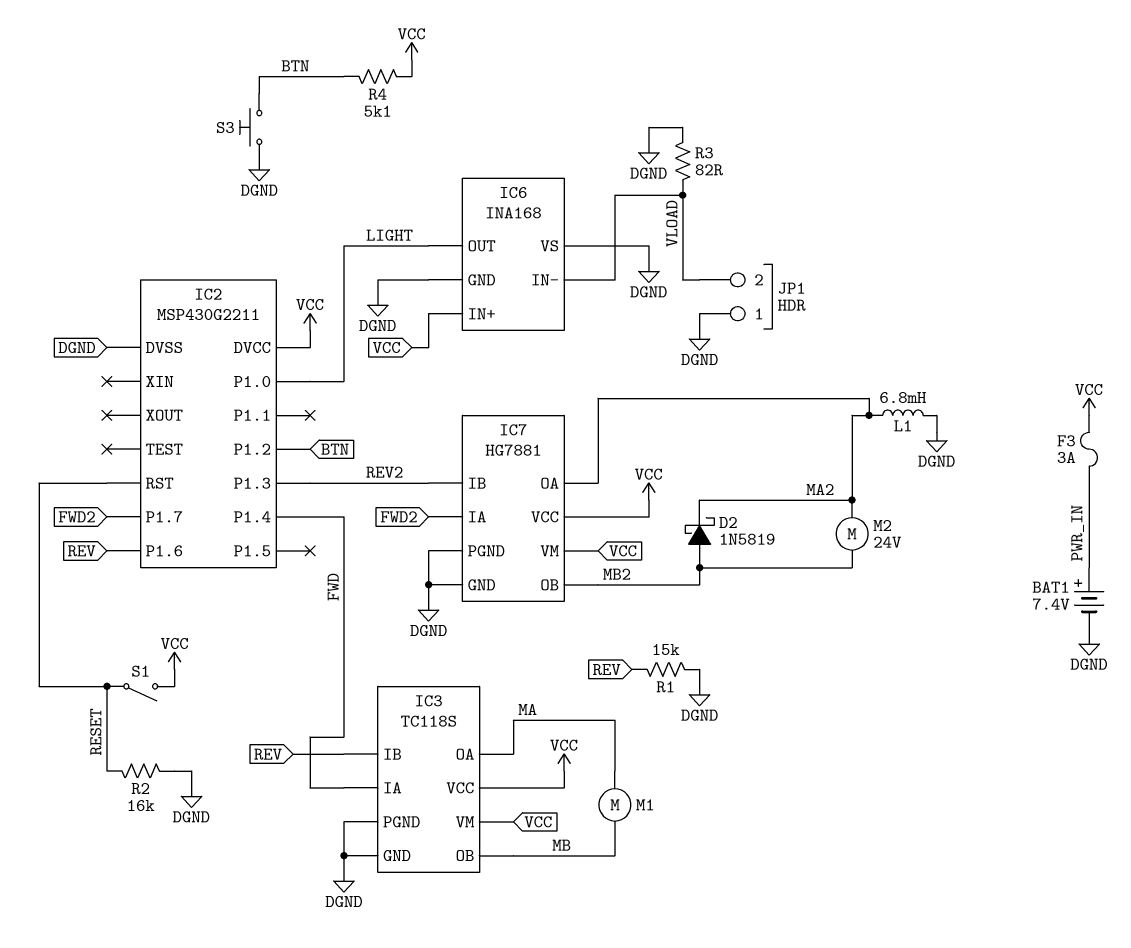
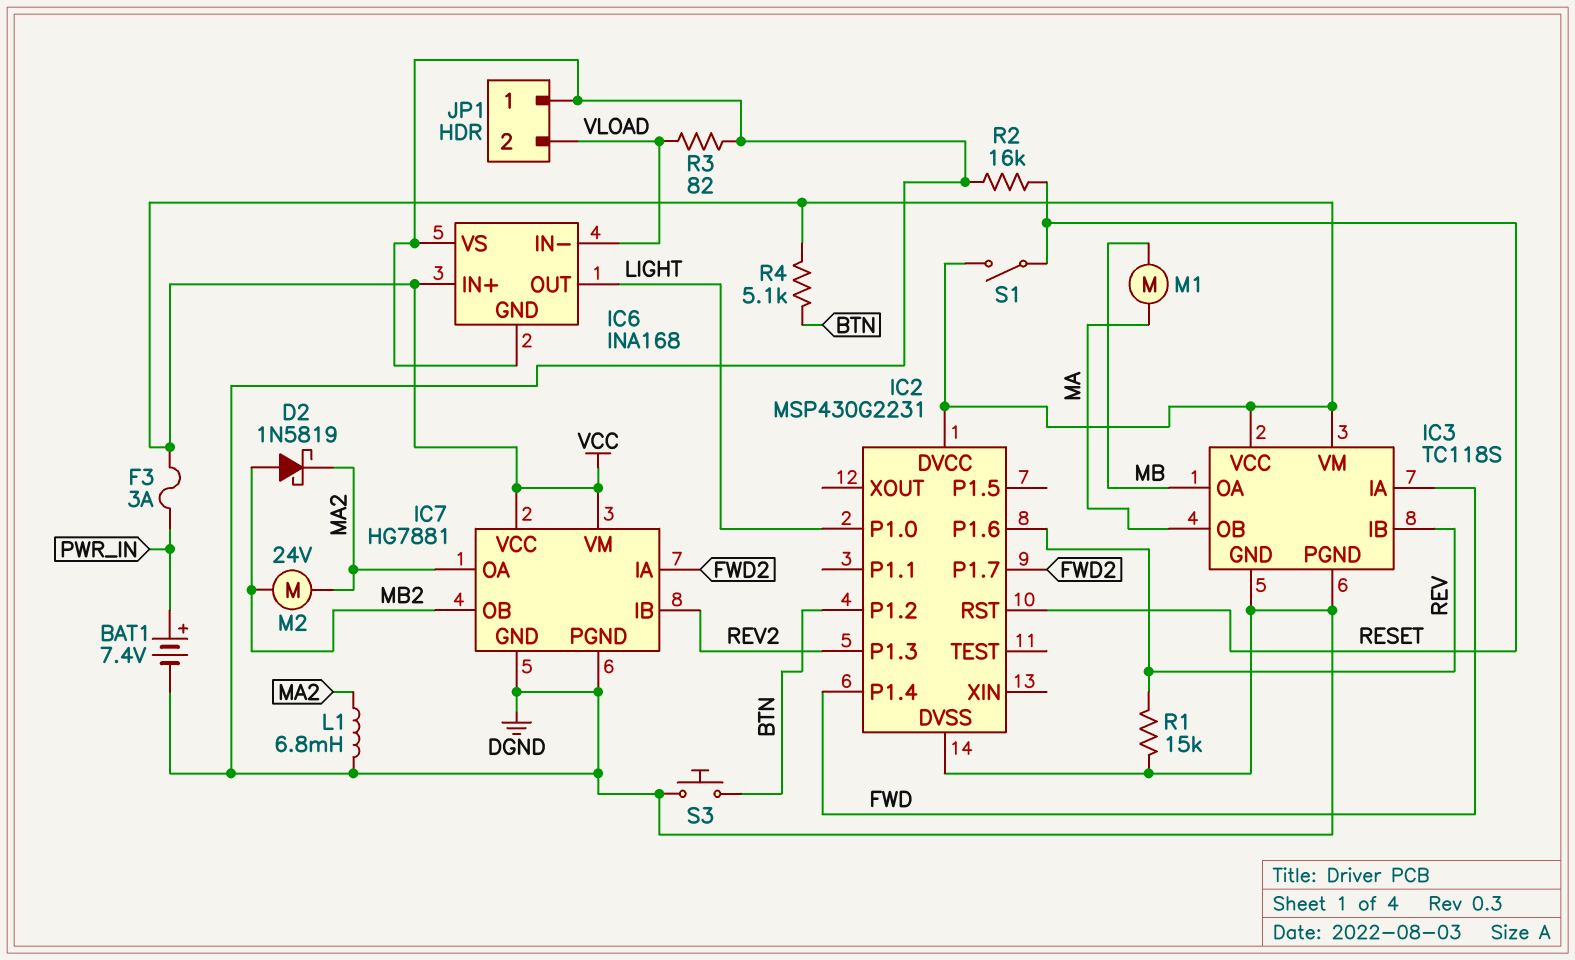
IC2: MSP430G2211 -> MSP430G2231
IC3 pin OA: MA -> MB
IC3 pin OB: MB -> MA

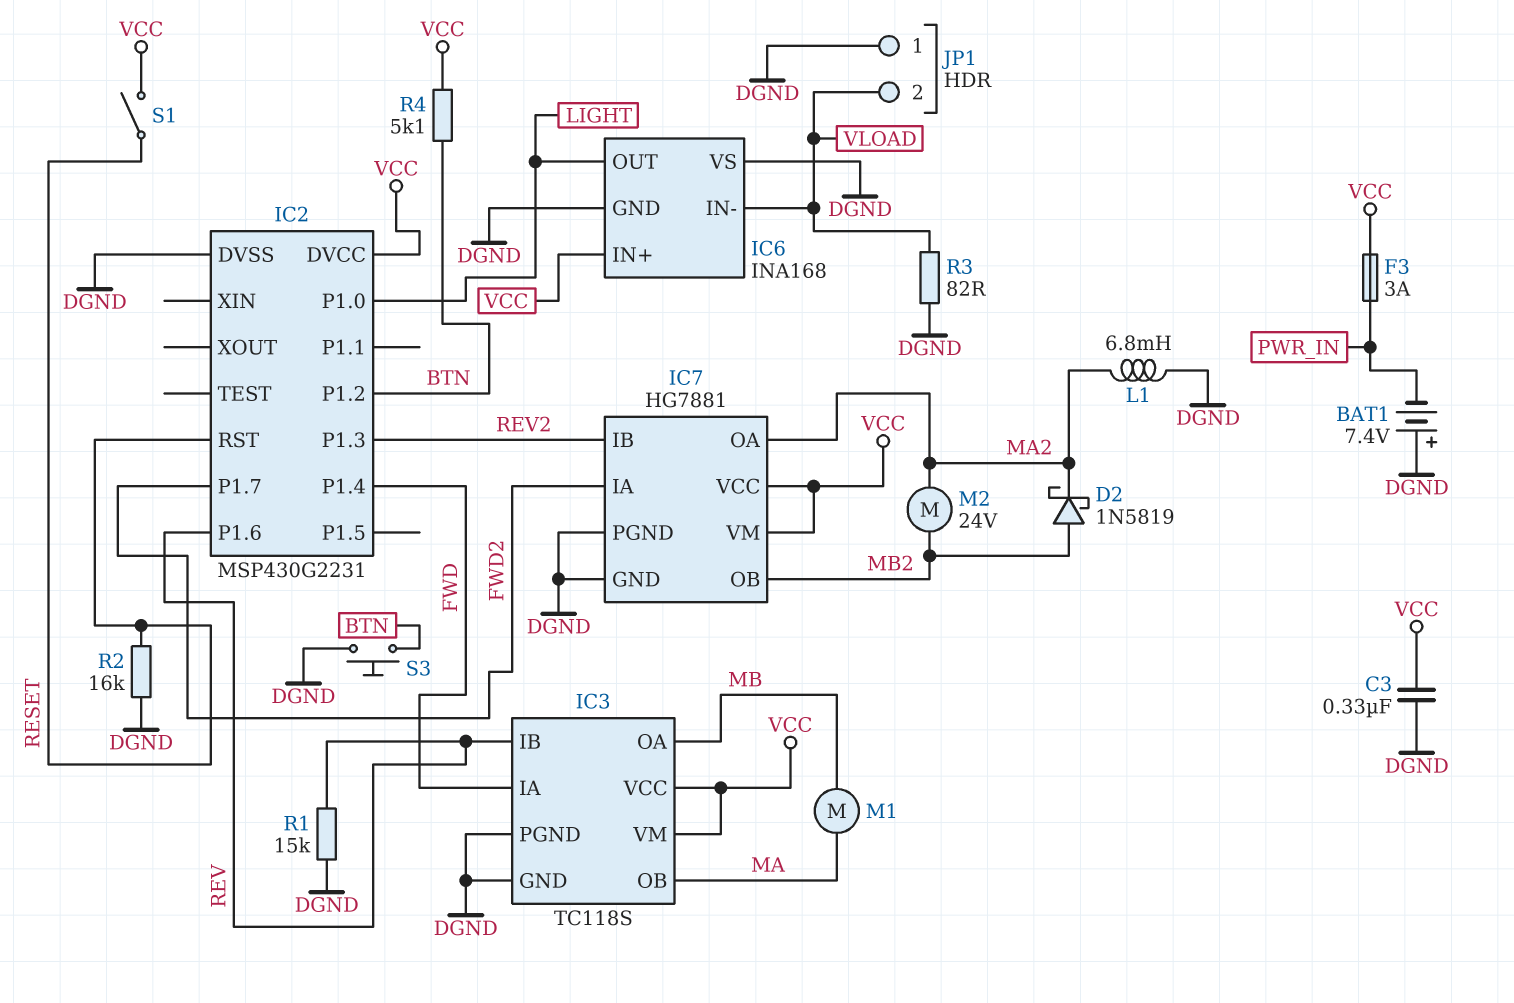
BAT1: 7.4V (plus PWR_IN, minus DGND) -> 7.4V (plus DGND, minus PWR_IN)
C3: none -> 330nF (DGND, VCC)

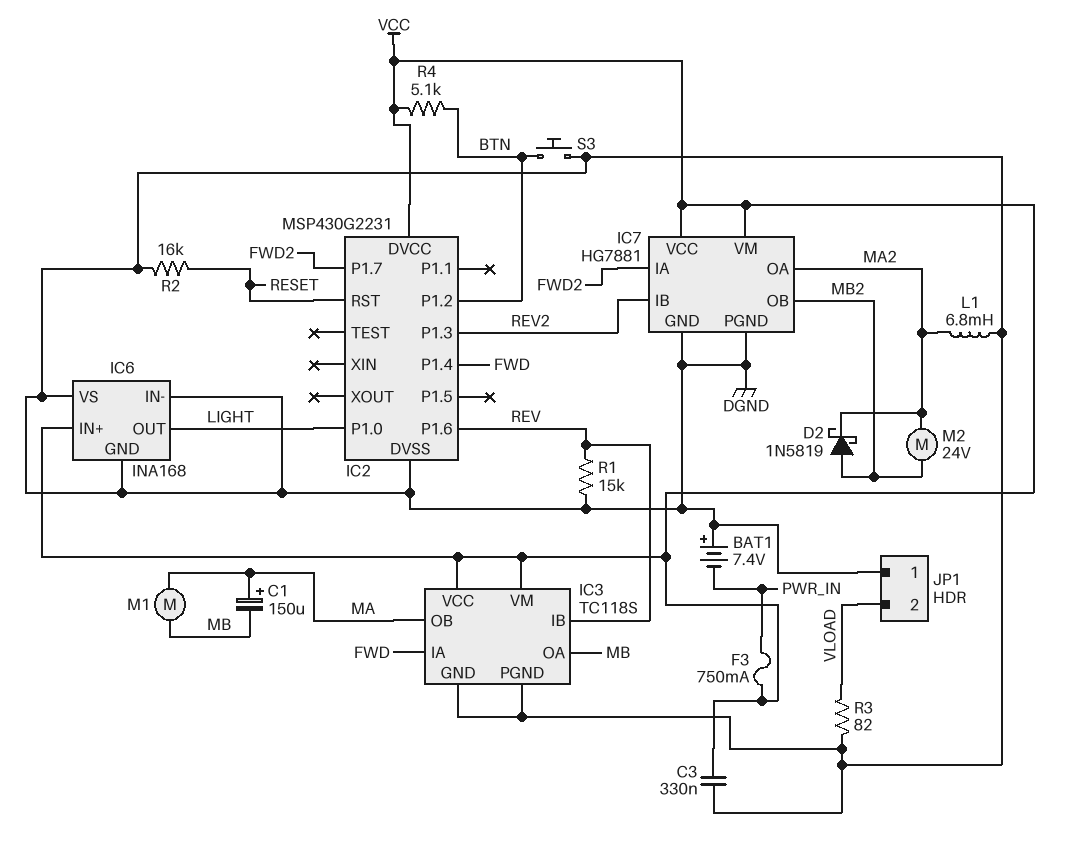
C1: none -> 150uF (plus MA, minus MB)
F3: 3A (PWR_IN, VCC) -> 750mA (PWR_IN, VCC)
IC6 pin IN-: VLOAD -> DGND
S1: switch (RESET, VCC) -> none

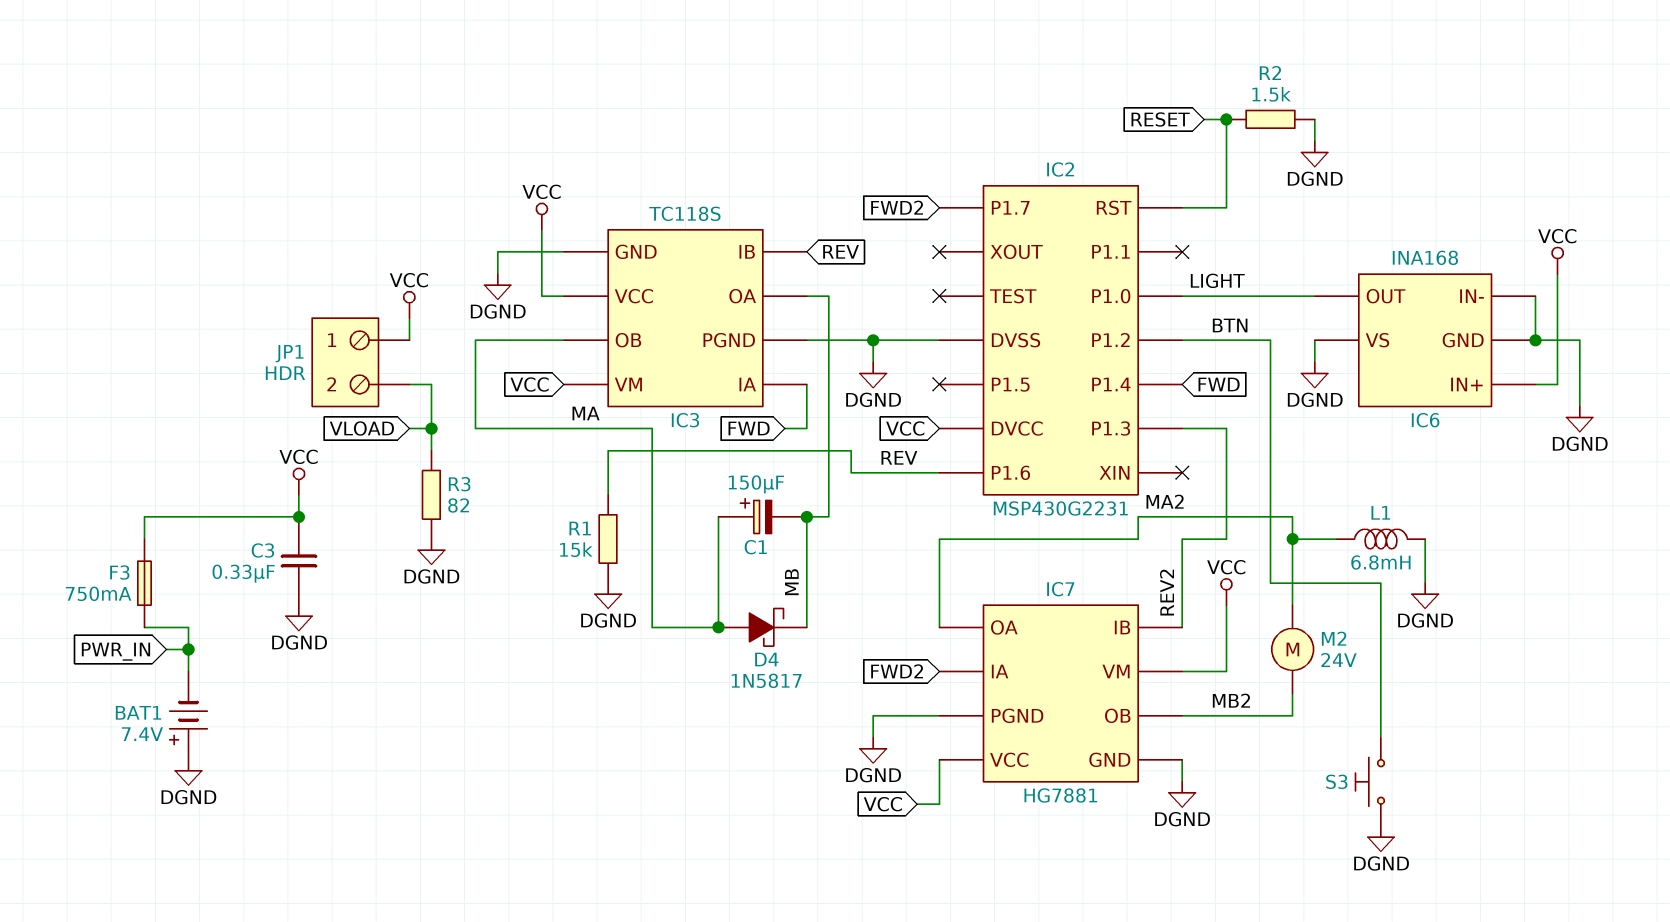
D2: schottky 1N5819 (A MB2, K MA2) -> none
D4: none -> schottky 1N5817 (A MA, K MB)
JP1 pin 1: DGND -> VCC
M1: motor (MA, MB) -> none
R2: 16k (DGND, RESET) -> 1.5k (DGND, RESET)
R4: 5.1k (BTN, VCC) -> none

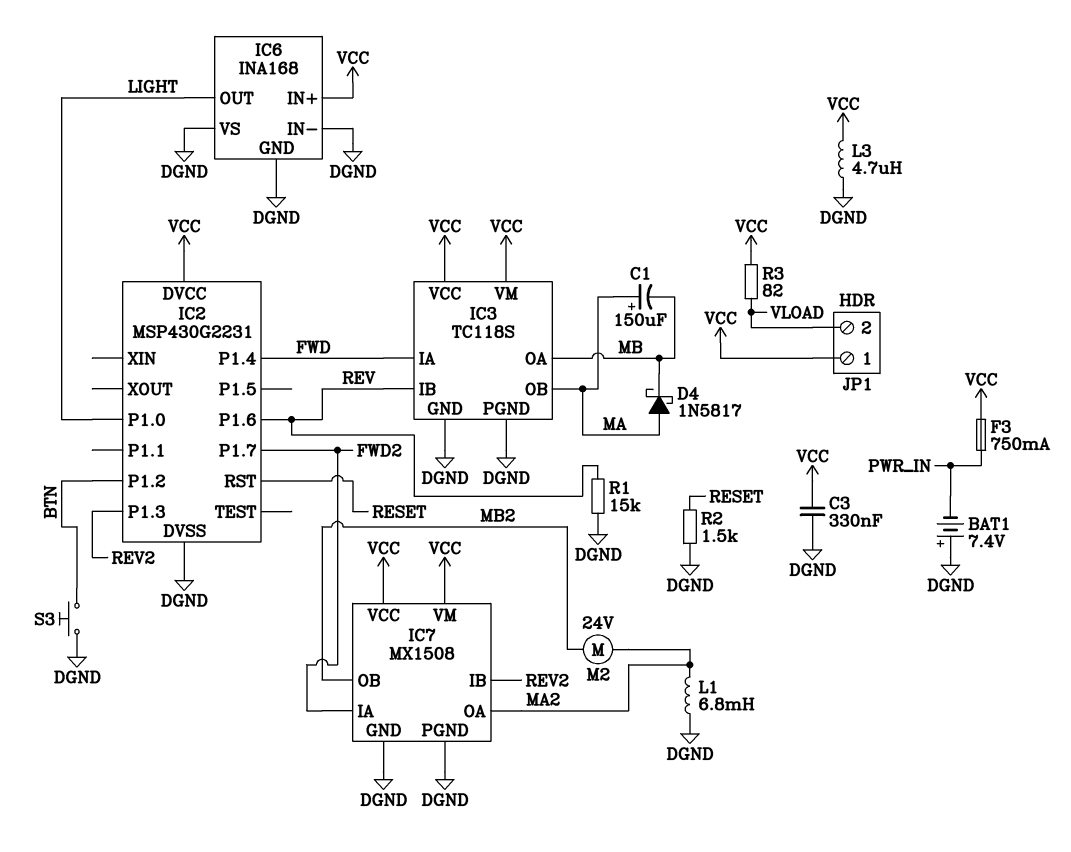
IC7: HG7881 -> MX1508
L3: none -> 4.7uH (DGND, VCC)
R3: 82 (DGND, VLOAD) -> 82 (VCC, VLOAD)

